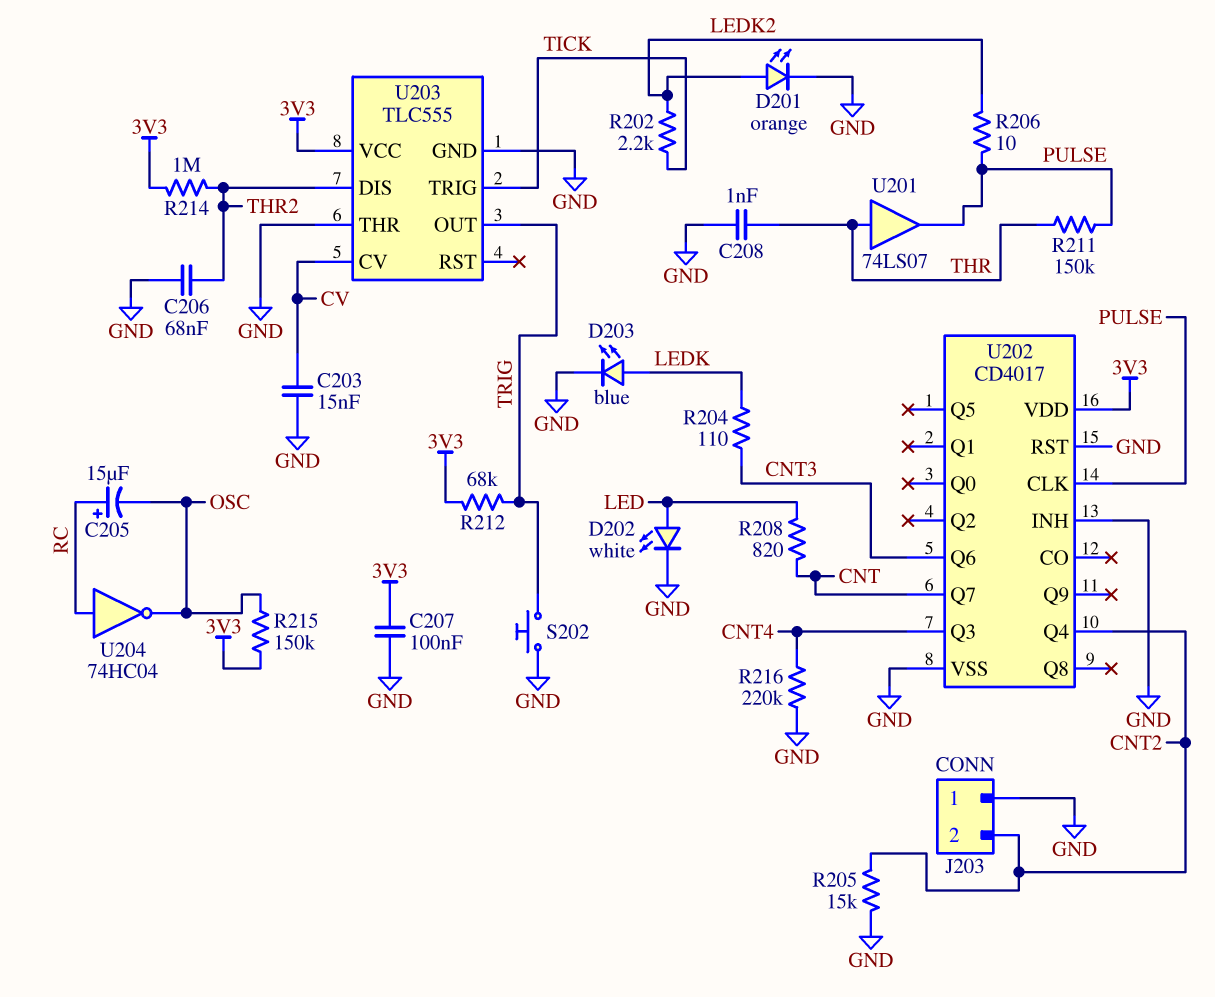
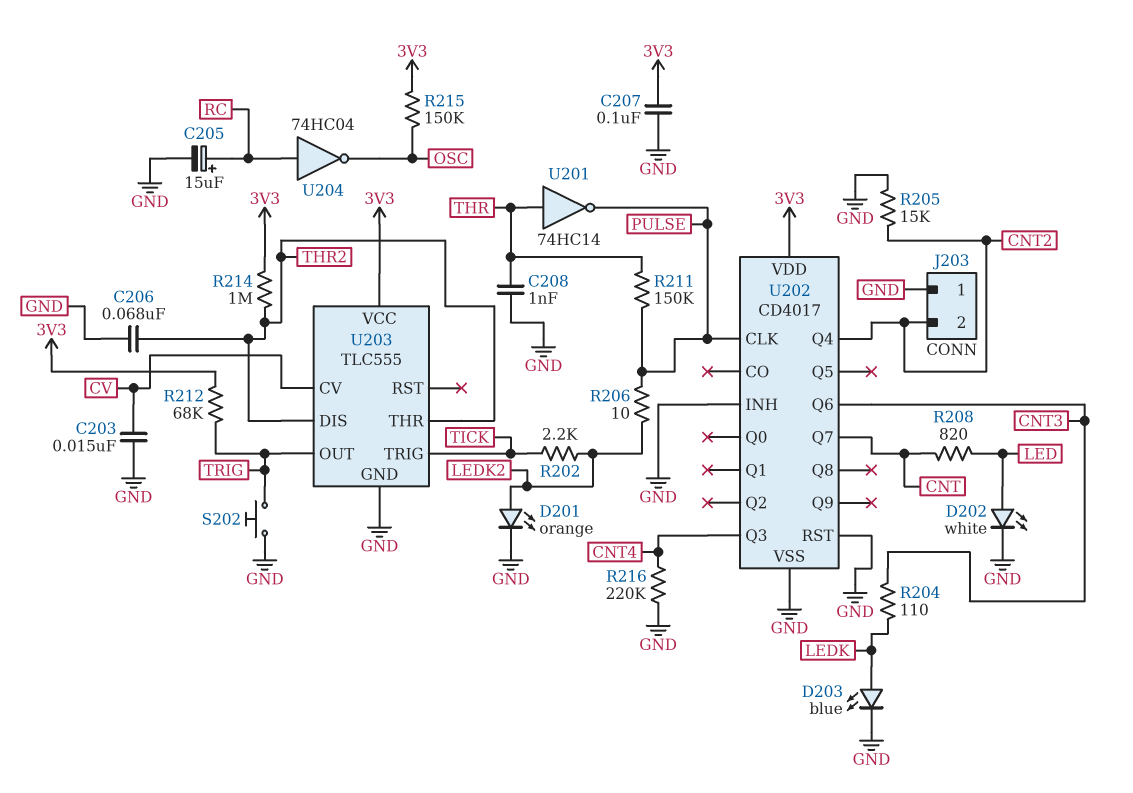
C205: 15uF (plus RC, minus OSC) -> 15uF (plus RC, minus GND)
U201: buffer 74LS07 (in THR, out PULSE) -> NOT 74HC14 (in THR, out PULSE)
U203 pin THR: GND -> THR2

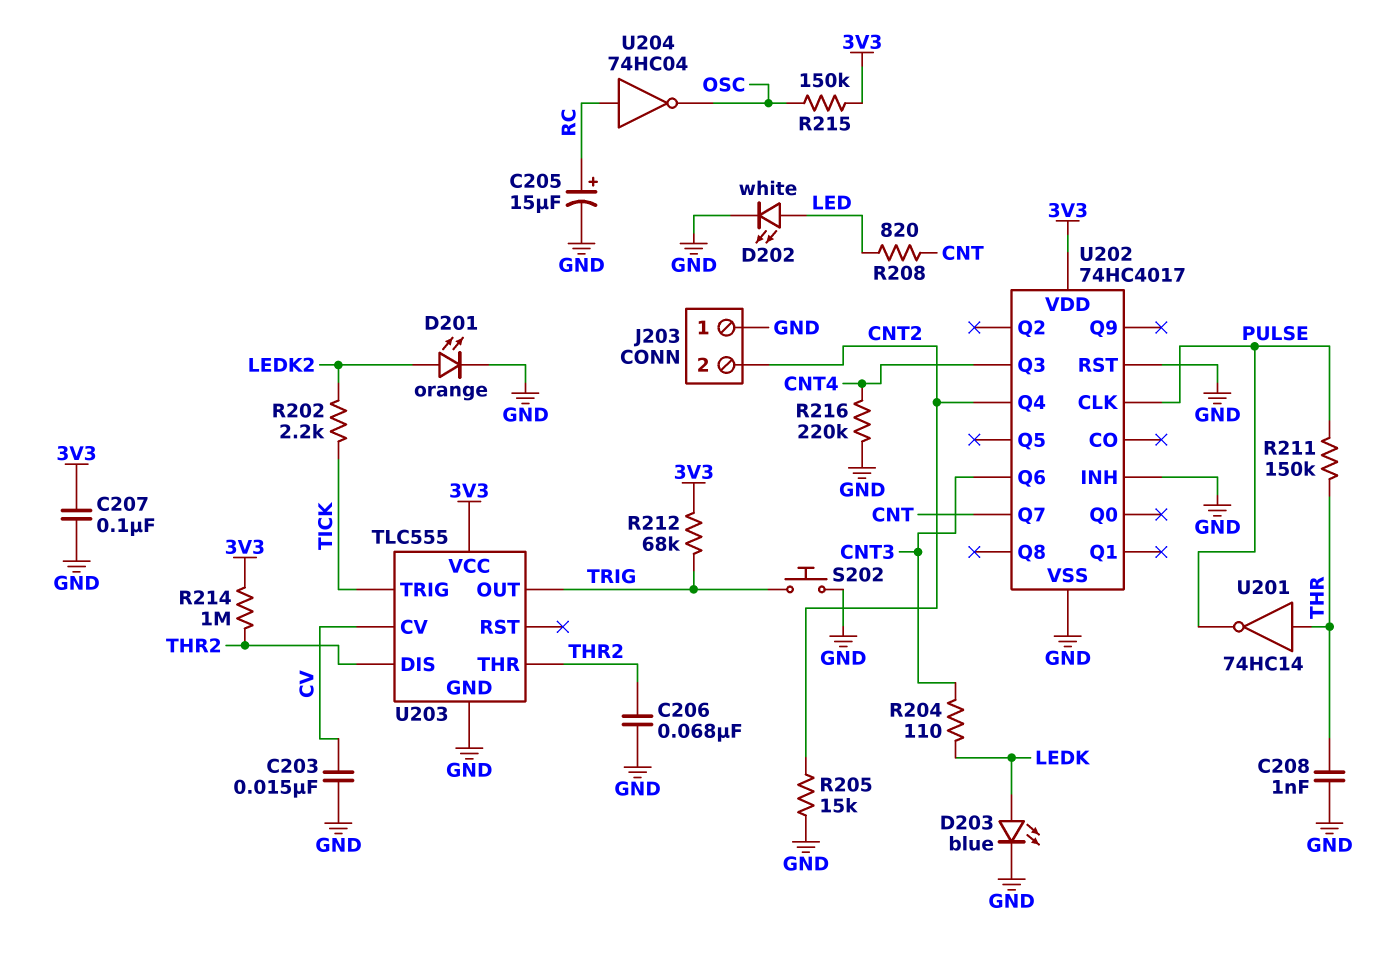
R206: 10 (LEDK2, PULSE) -> none
U202: CD4017 -> 74HC4017

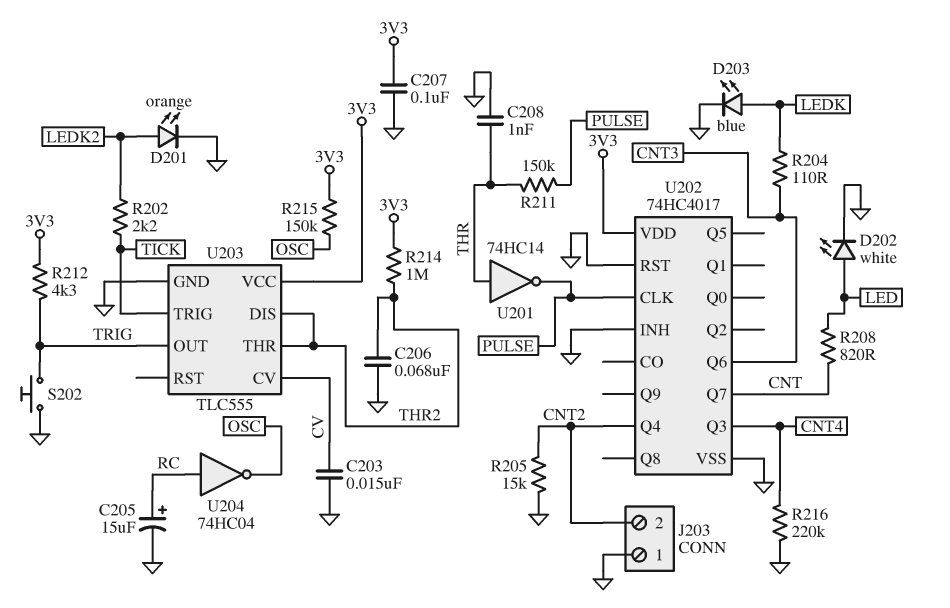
R212: 68k (3V3, TRIG) -> 4.3k (3V3, TRIG)

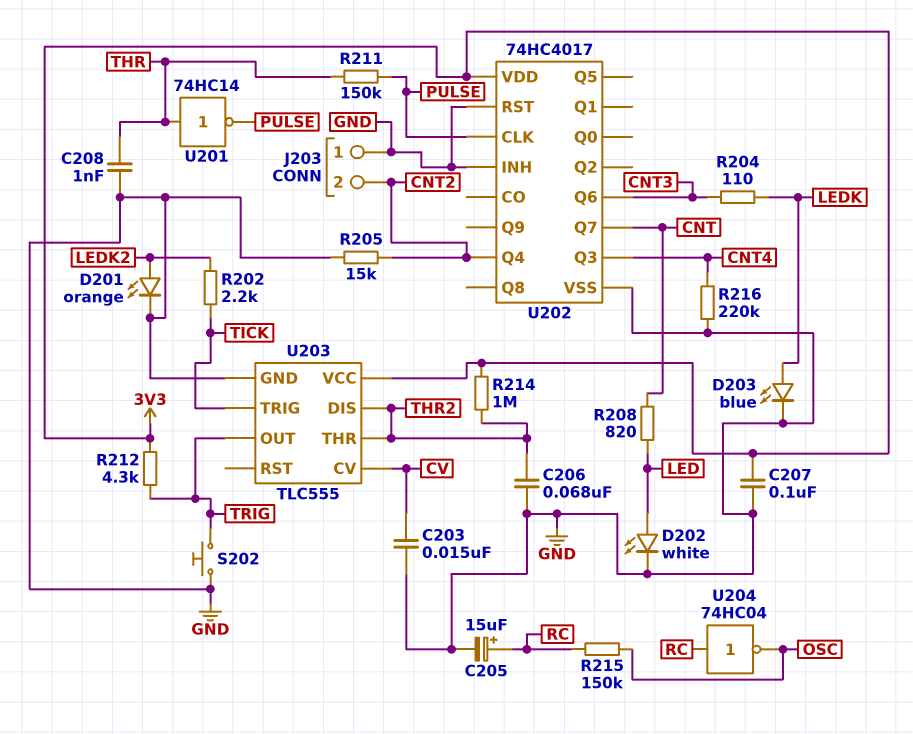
R215: 150k (3V3, OSC) -> 150k (OSC, RC)

